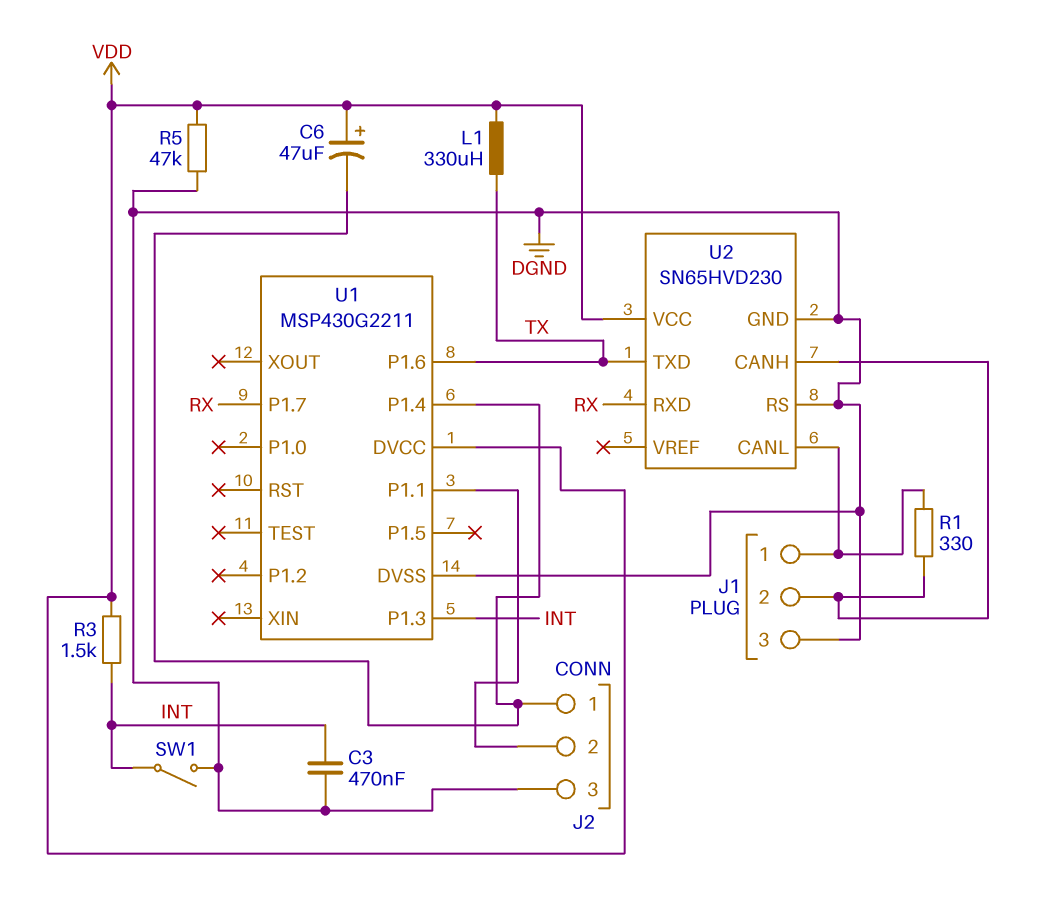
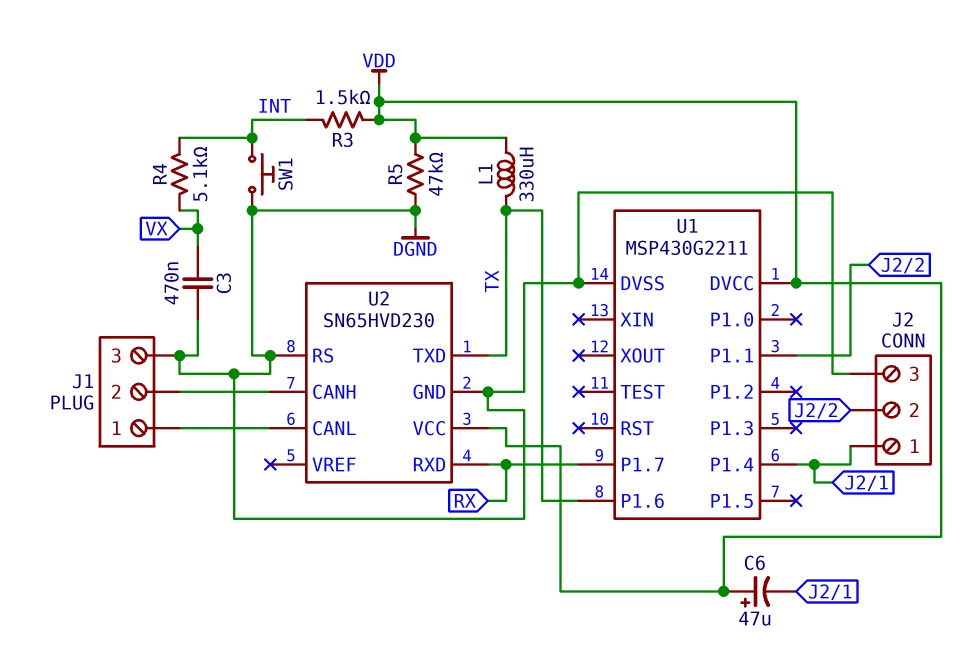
C3: 470nF (DGND, INT) -> 470nF (DGND, VX)
R1: 330 (J1/1, J1/2) -> none
R4: none -> 5.1k (INT, VX)
SW1: switch (DGND, INT) -> button (DGND, INT)
U1 pin P1.3: INT -> none

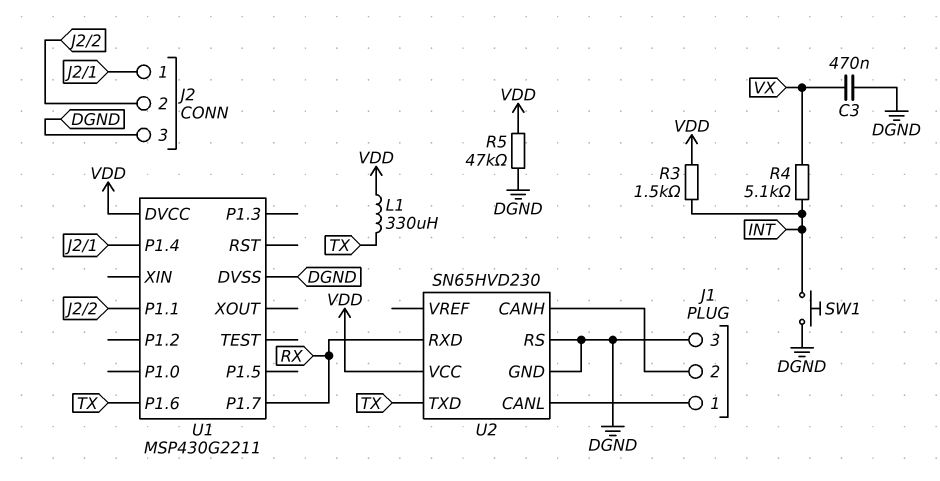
C6: 47uF (plus VDD, minus J2/1) -> none

